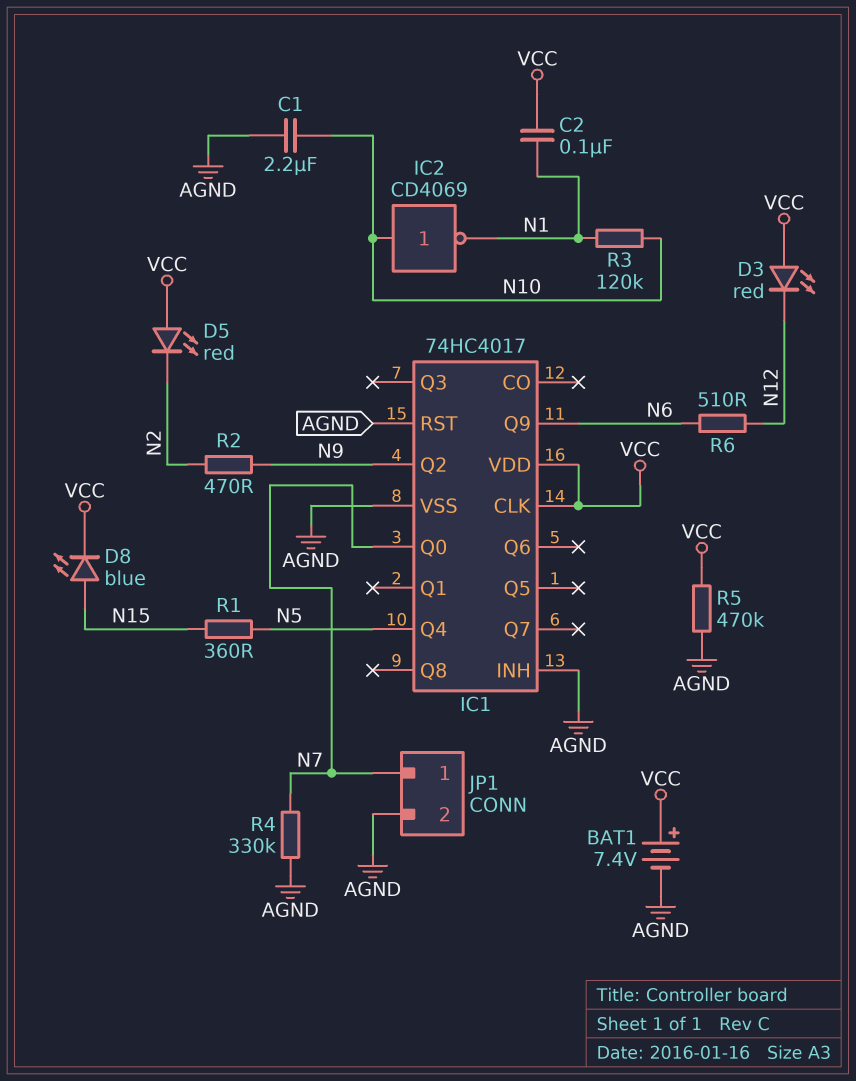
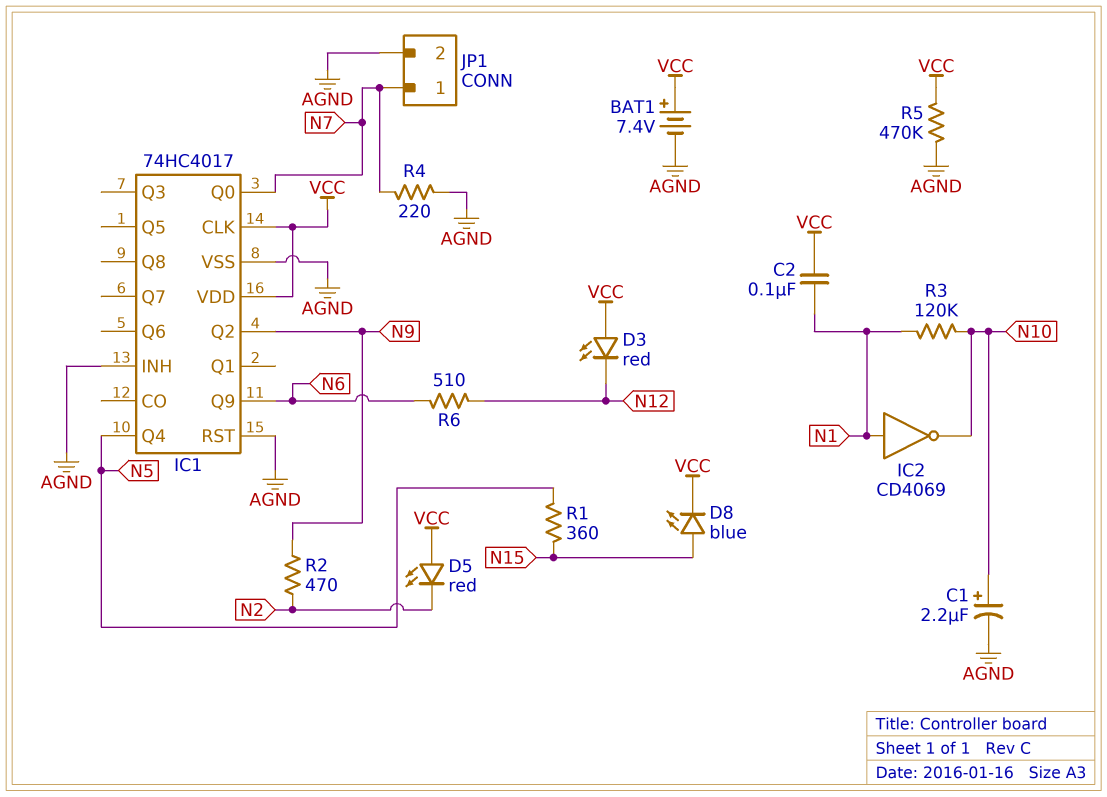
C1: 2.2uF (AGND, N10) -> 2.2uF (plus N10, minus AGND)
IC2: NOT CD4069 (in N10, out N1) -> NOT CD4069 (in N1, out N10)
R4: 330k (AGND, N7) -> 220 (AGND, N7)

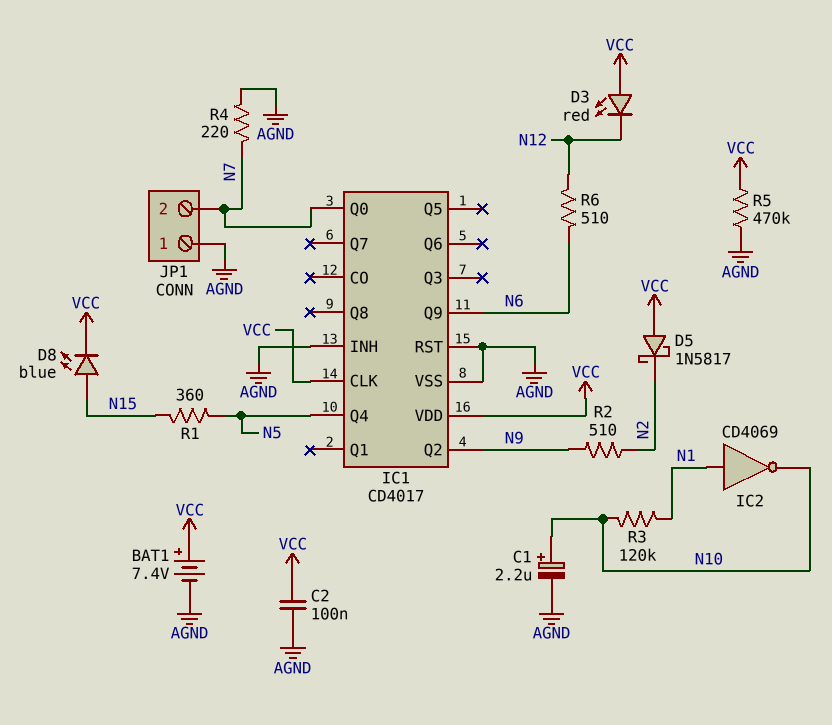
C2: 100nF (N1, VCC) -> 100nF (AGND, VCC)
D5: LED red (A VCC, K N2) -> schottky 1N5817 (A VCC, K N2)
IC1: 74HC4017 -> CD4017
JP1 pin 1: N7 -> AGND
JP1 pin 2: AGND -> N7
R2: 470 (N2, N9) -> 510 (N2, N9)

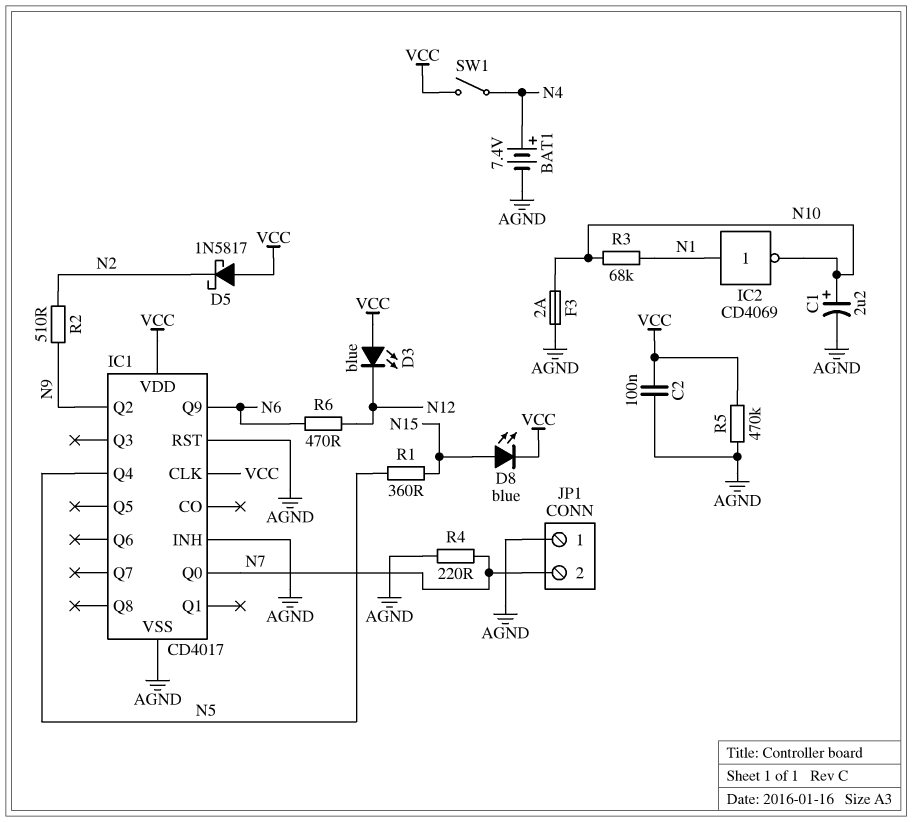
BAT1: 7.4V (plus VCC, minus AGND) -> 7.4V (plus N4, minus AGND)
D3: LED red (A VCC, K N12) -> LED blue (A VCC, K N12)
F3: none -> 2A (AGND, N10)
R3: 120k (N1, N10) -> 68k (N1, N10)
R6: 510 (N6, N12) -> 470 (N6, N12)
SW1: none -> switch (N4, VCC)

